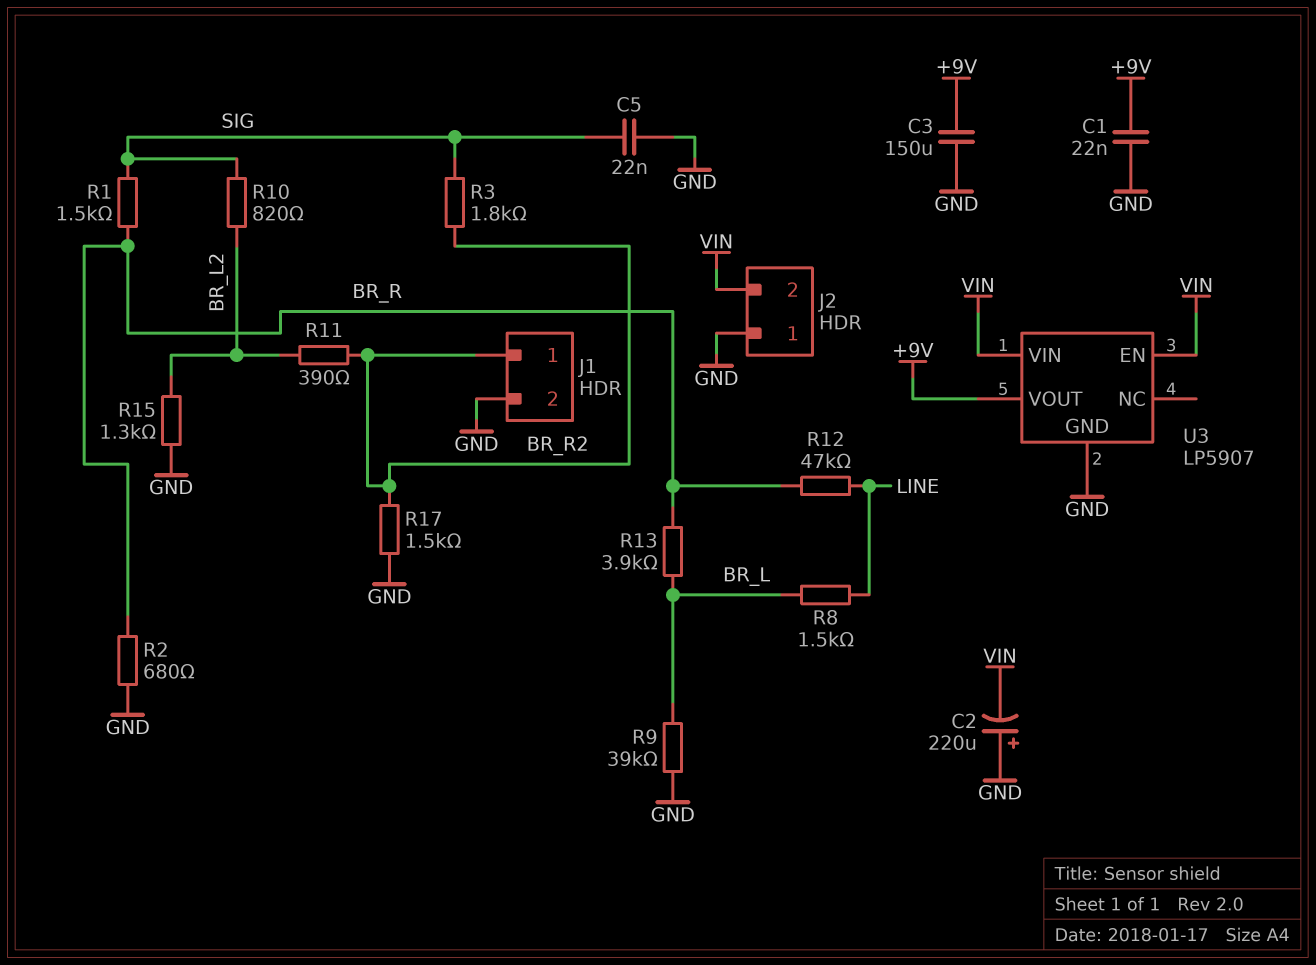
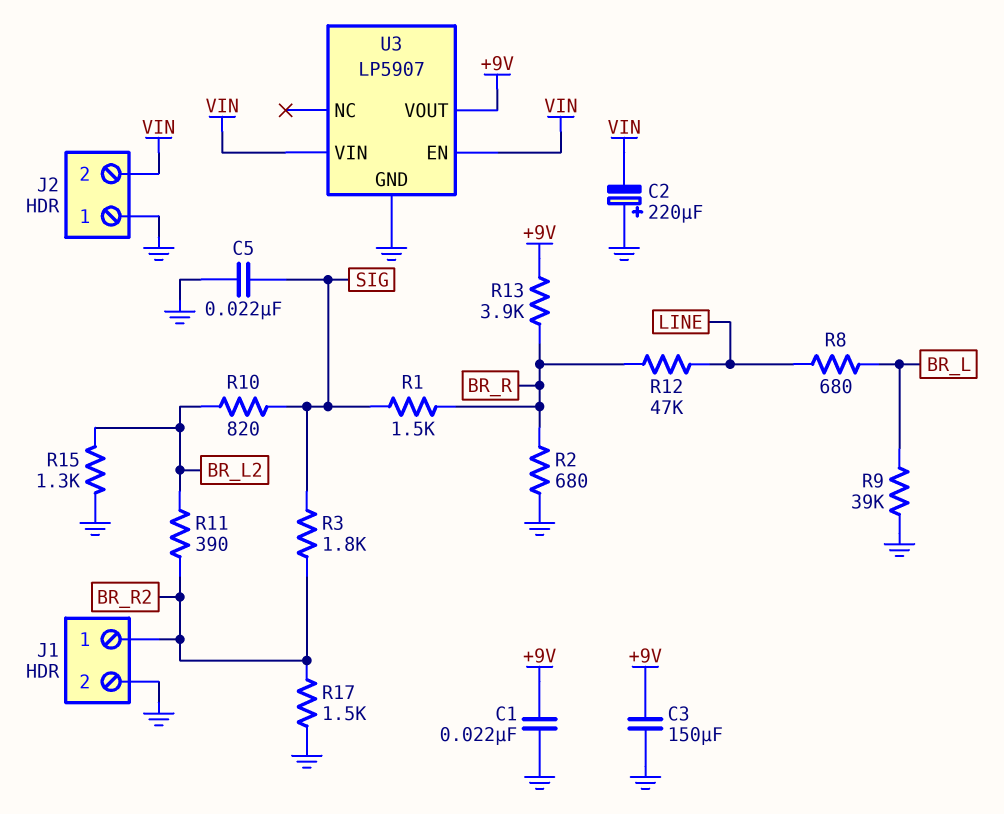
R8: 1.5k (BR_L, LINE) -> 680 (BR_L, LINE)
R13: 3.9k (BR_L, BR_R) -> 3.9k (+9V, BR_R)

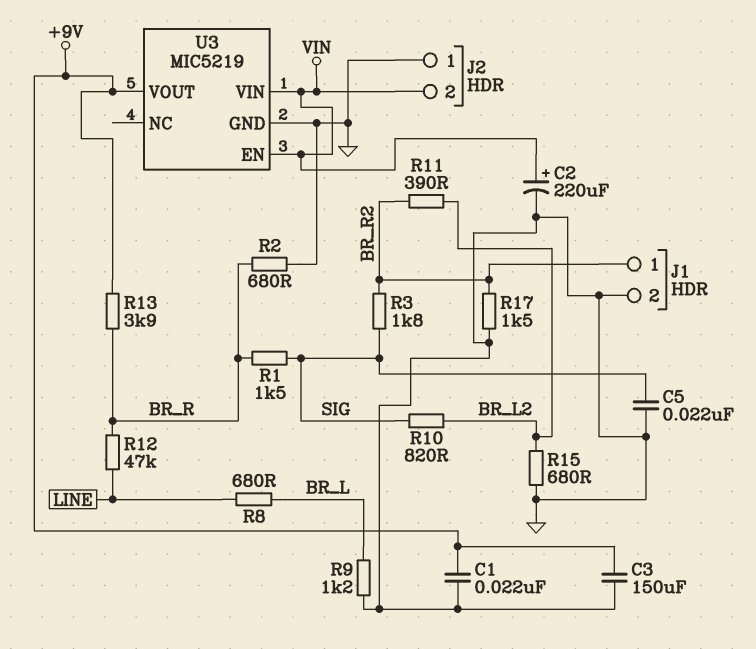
C2: 220uF (plus GND, minus VIN) -> 220uF (plus VIN, minus GND)
R9: 39k (BR_L, GND) -> 1.2k (BR_L, GND)
R15: 1.3k (BR_L2, GND) -> 680 (BR_L2, GND)
U3: LP5907 -> MIC5219

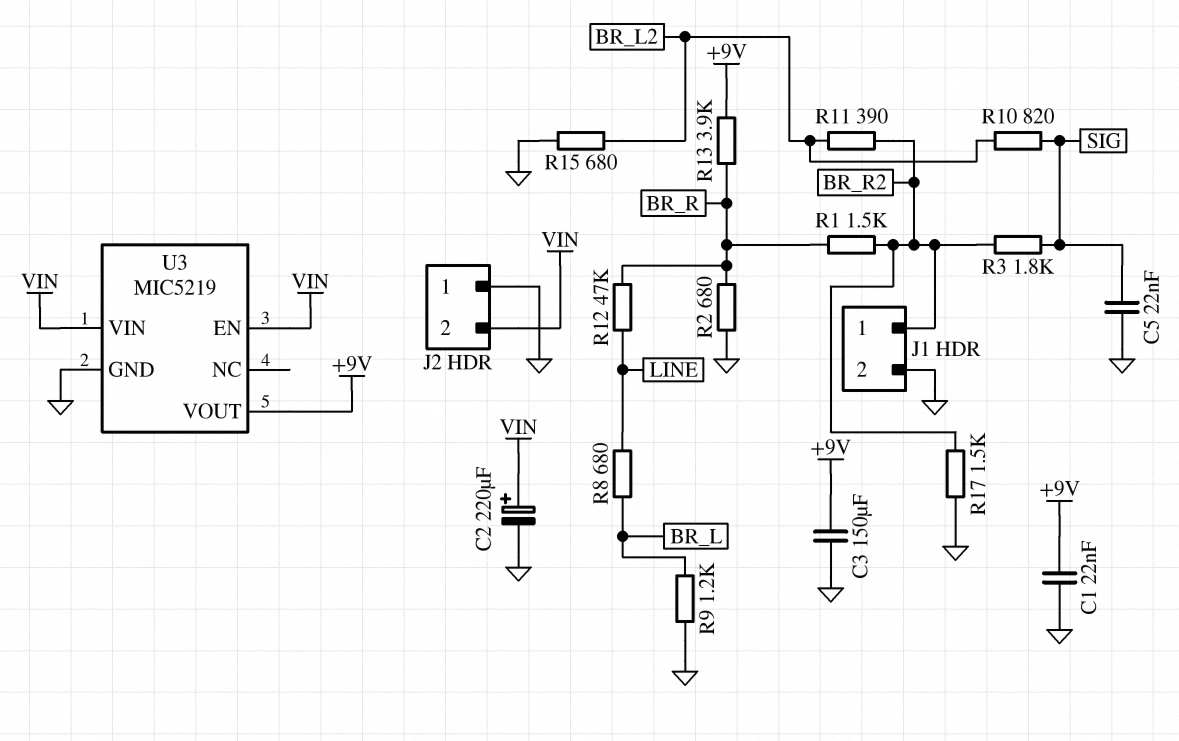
R1: 1.5k (BR_R, SIG) -> 1.5k (BR_R, BR_R2)

